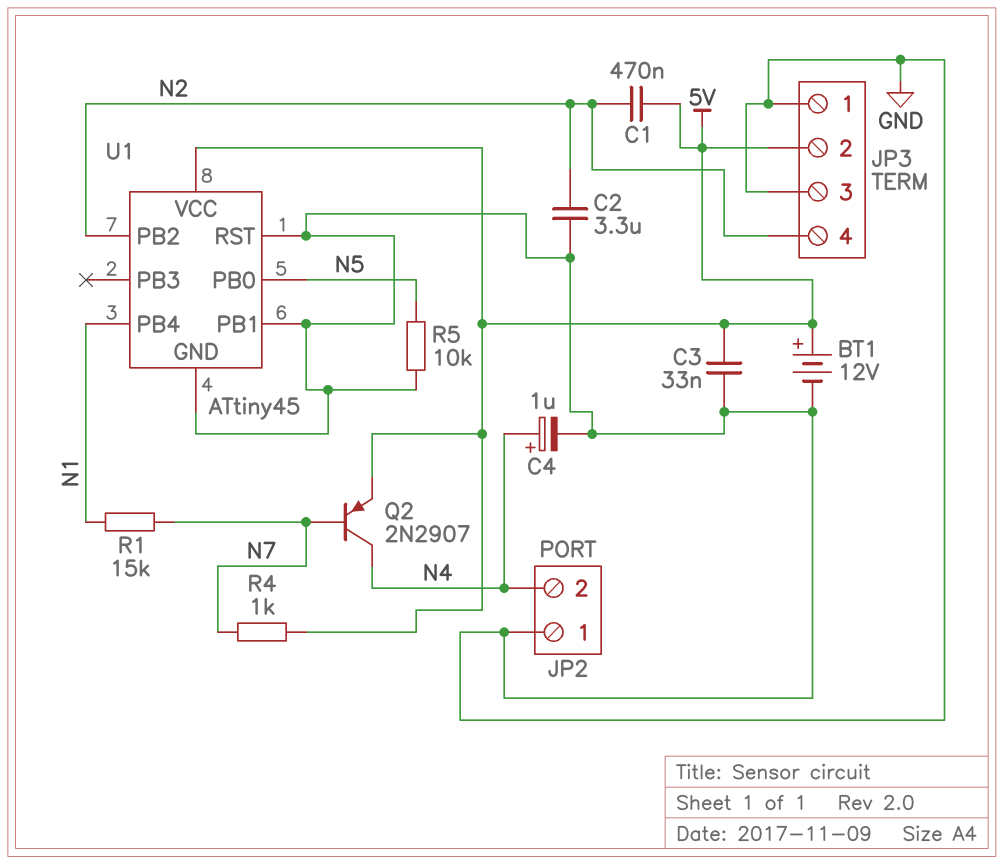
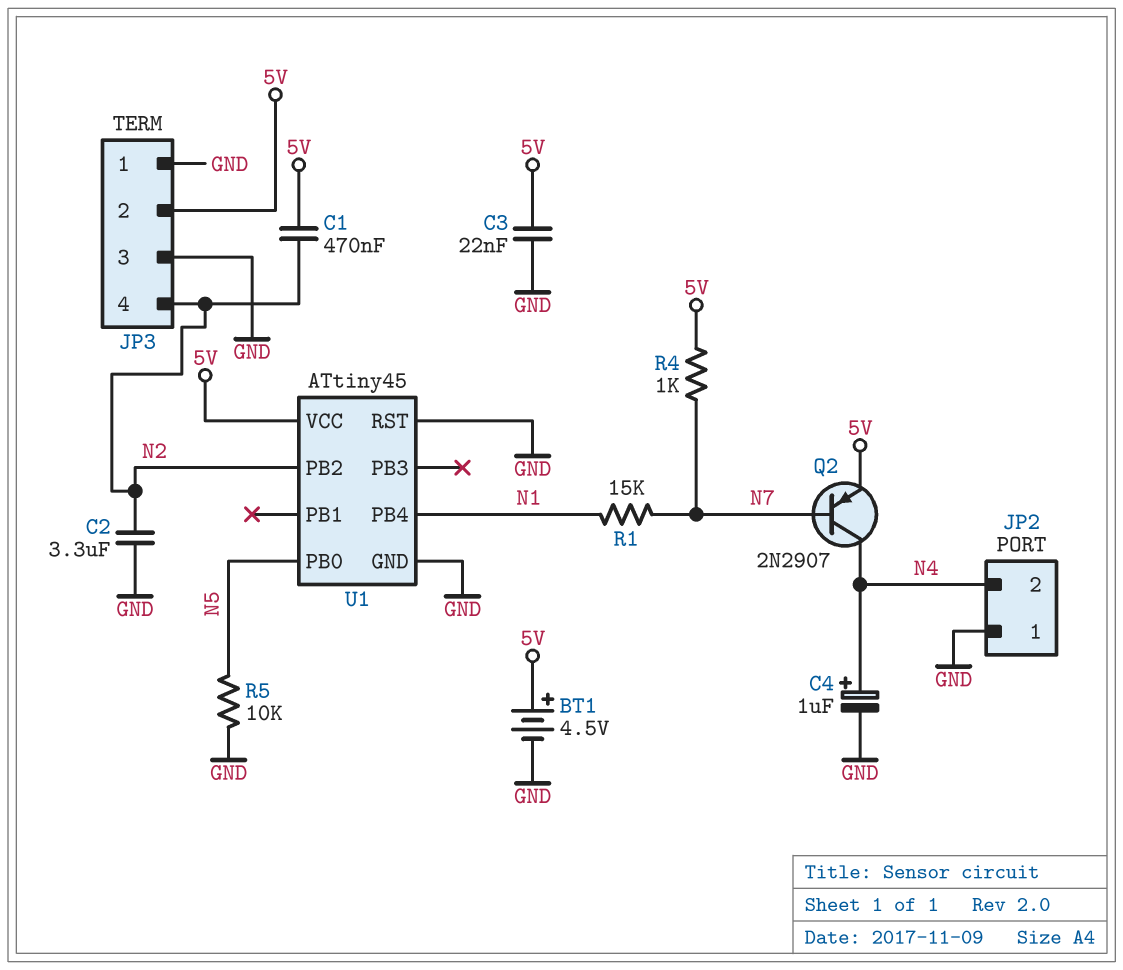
BT1: 12V (plus 5V, minus GND) -> 4.5V (plus 5V, minus GND)
C3: 33nF (5V, GND) -> 22nF (5V, GND)
U1 pin PB1: GND -> none

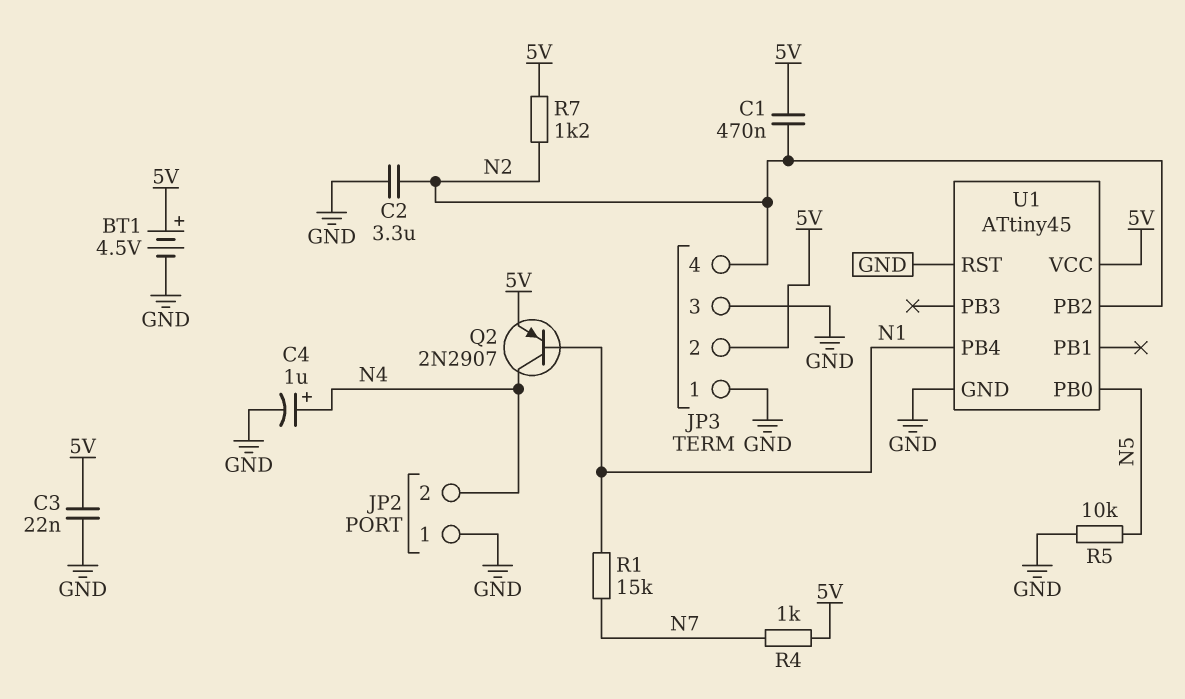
Q2: PNP 2N2907 (B N7, C N4, E 5V) -> PNP 2N2907 (B N1, C N4, E 5V)
R7: none -> 1.2k (5V, N2)

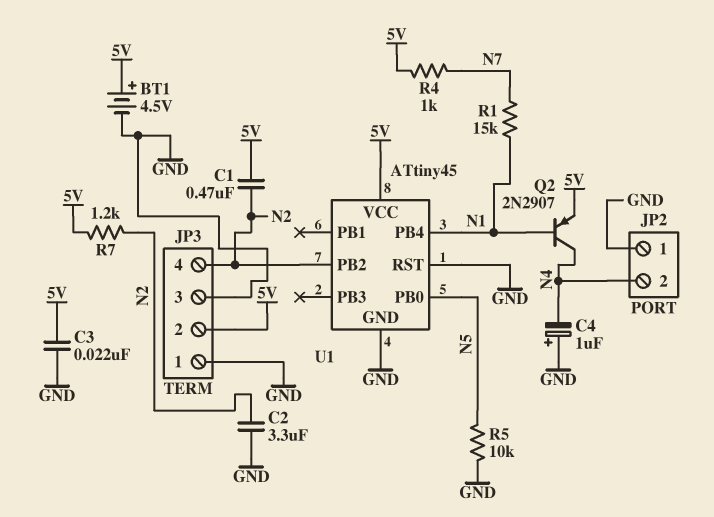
C4: 1uF (plus N4, minus GND) -> 1uF (plus GND, minus N4)

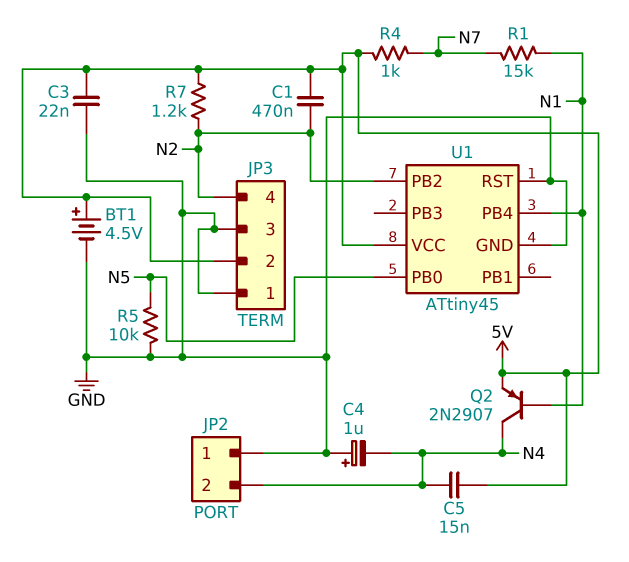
C2: 3.3uF (GND, N2) -> none
C5: none -> 15nF (5V, N4)

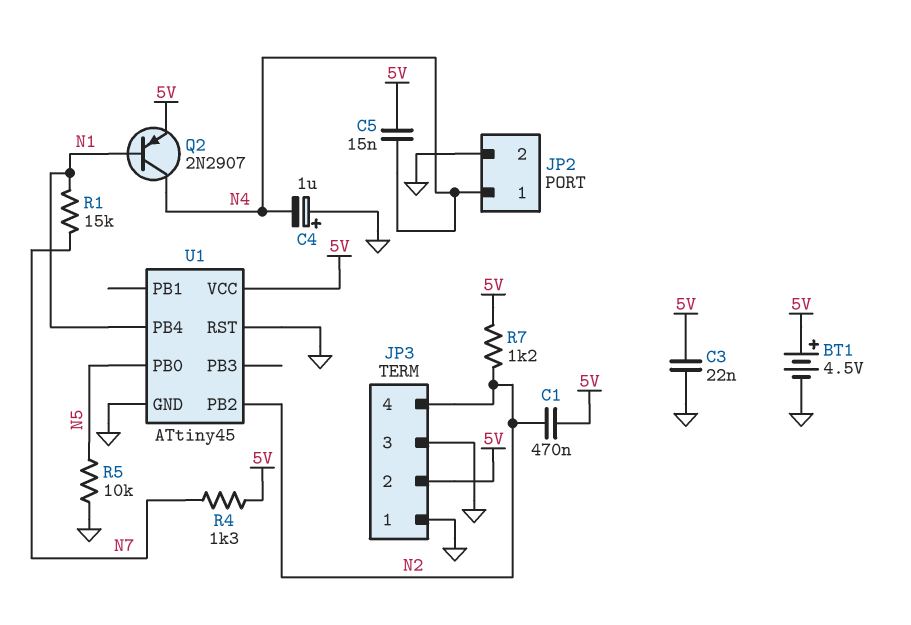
JP2 pin 1: GND -> N4
JP2 pin 2: N4 -> GND
R4: 1k (5V, N7) -> 1.3k (5V, N7)

